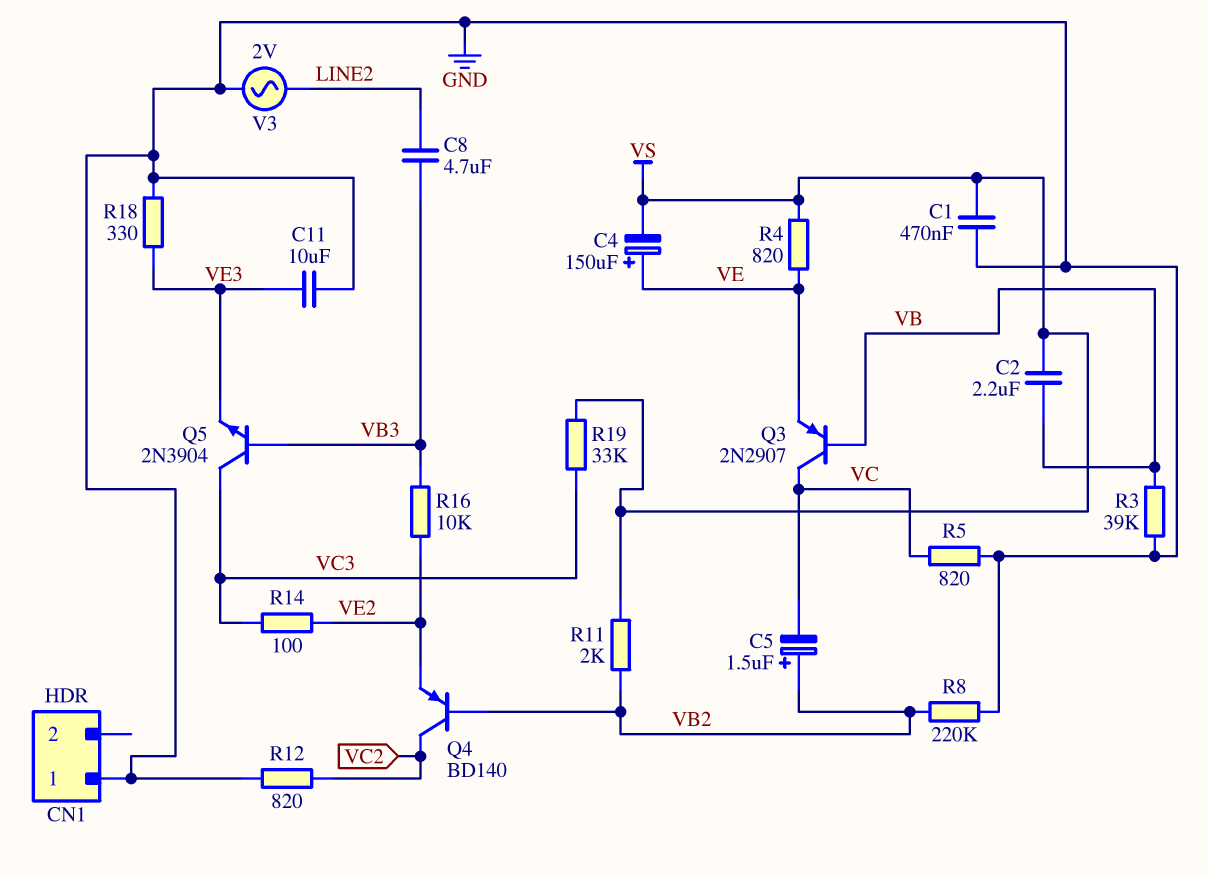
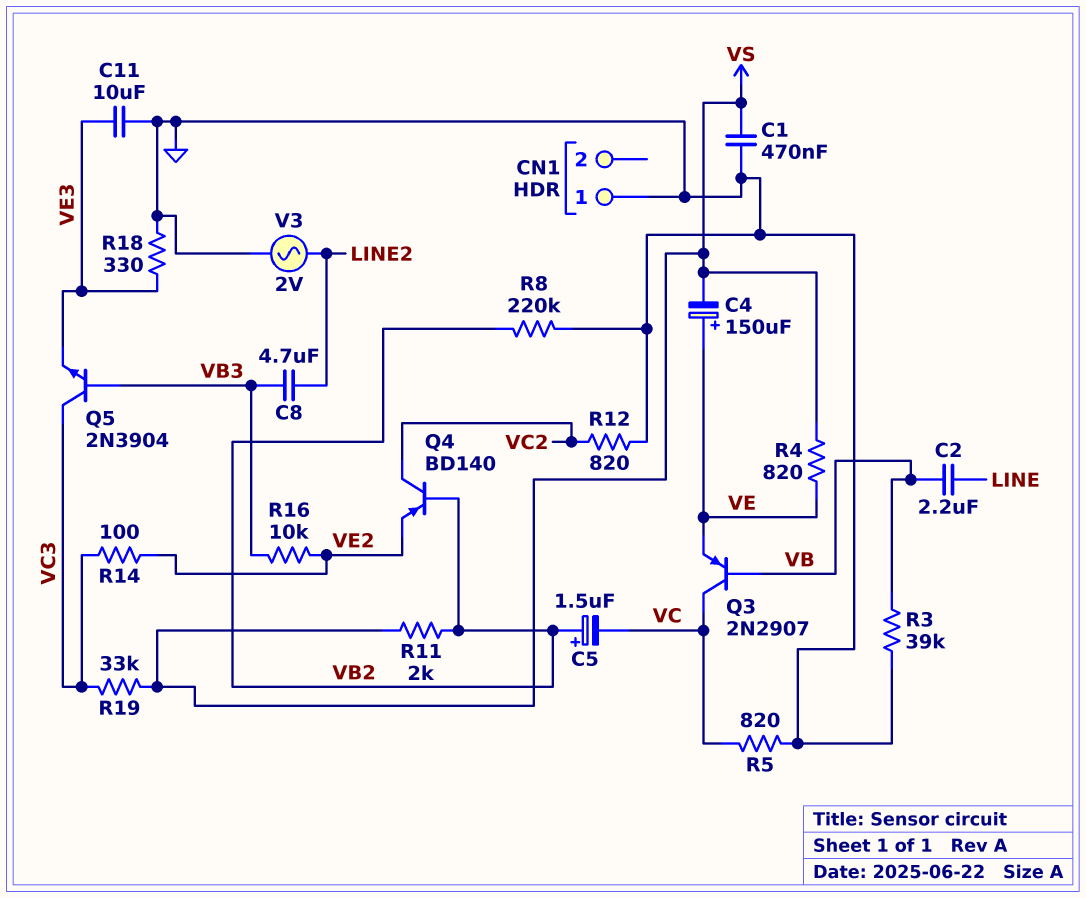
C2: 2.2uF (VB, VS) -> 2.2uF (LINE, VB)

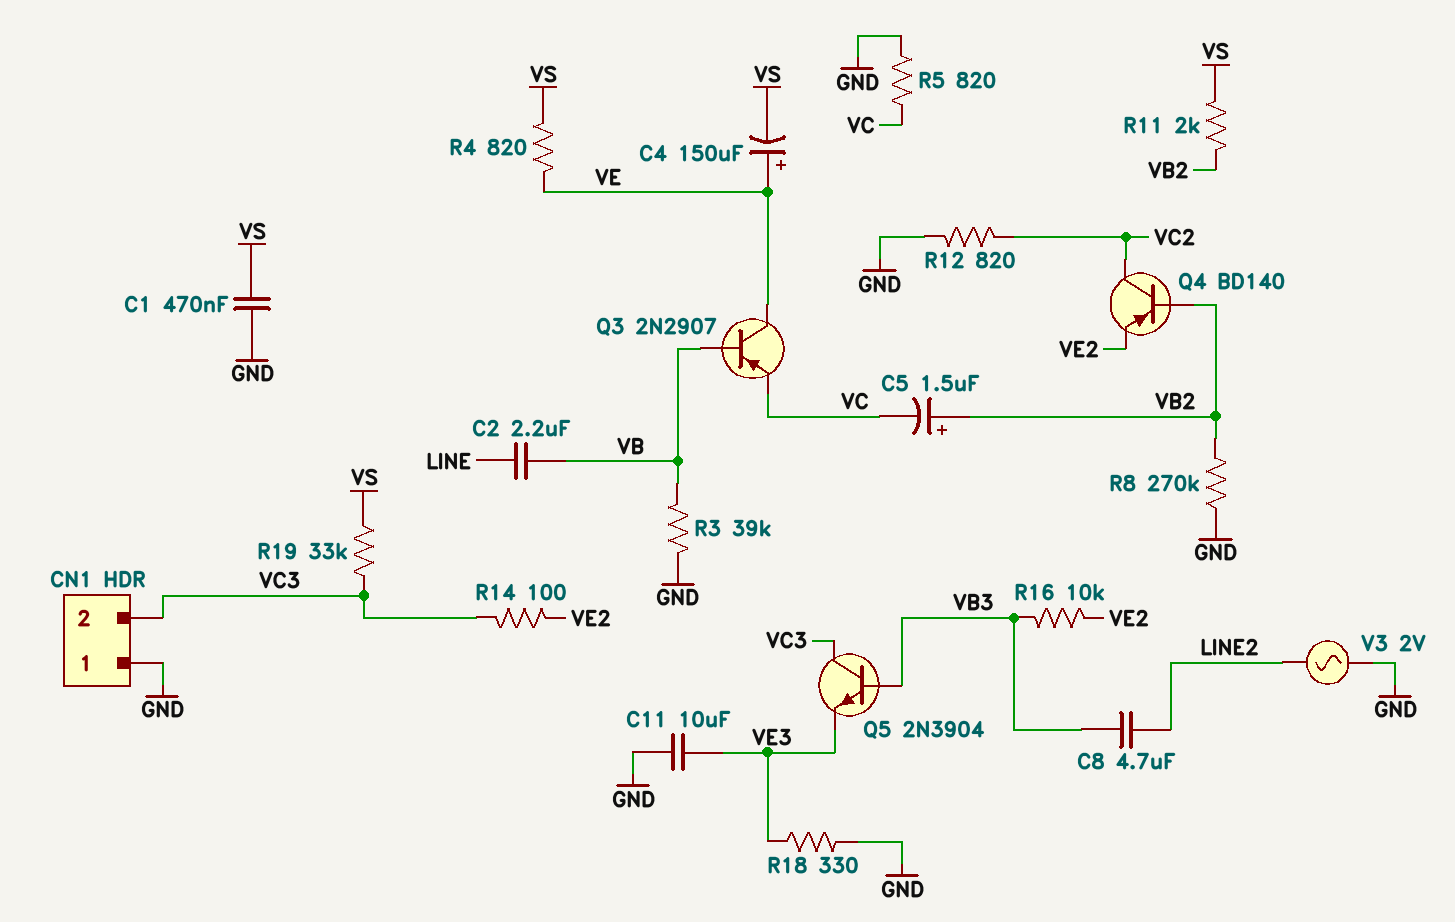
CN1 pin 2: none -> VC3
Q3: PNP 2N2907 (B VB, C VC, E VE) -> PNP 2N2907 (B VB, C VE, E VC)
R8: 220k (GND, VB2) -> 270k (GND, VB2)

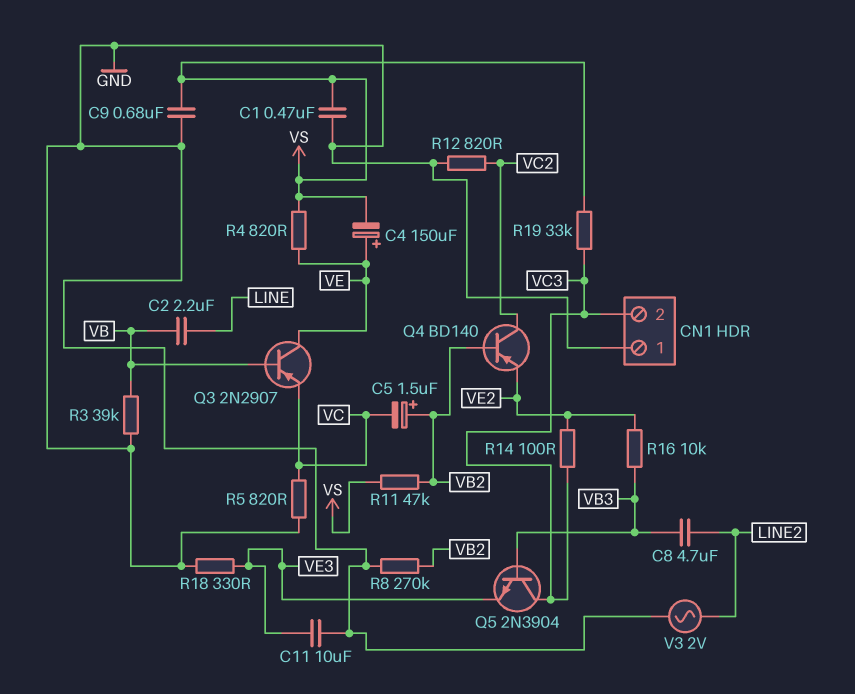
C9: none -> 680nF (GND, VS)
R11: 2k (VB2, VS) -> 47k (VB2, VS)

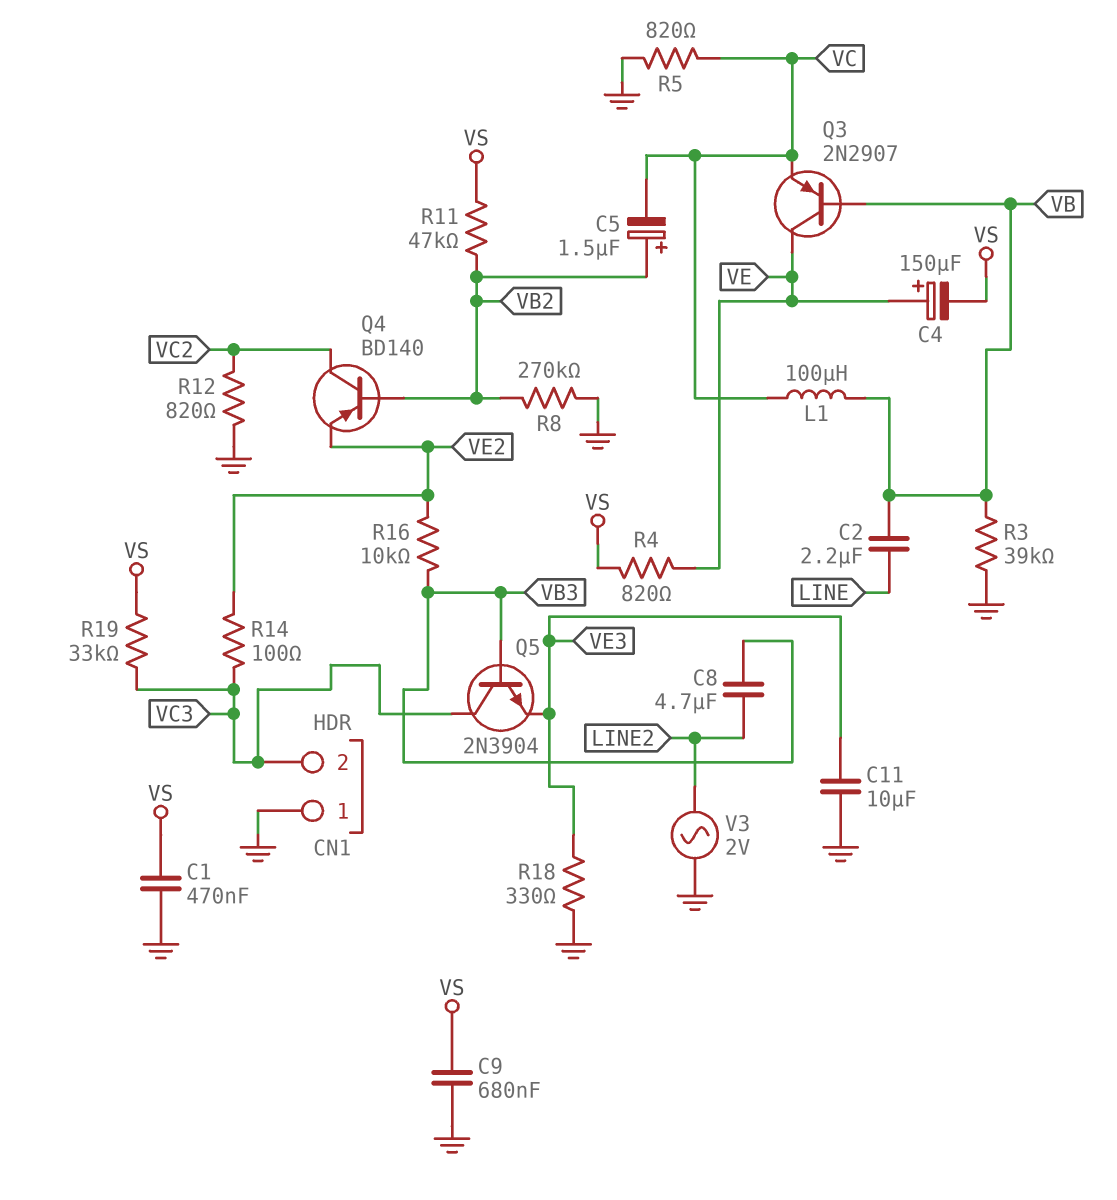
L1: none -> 100uH (VB, VC)

